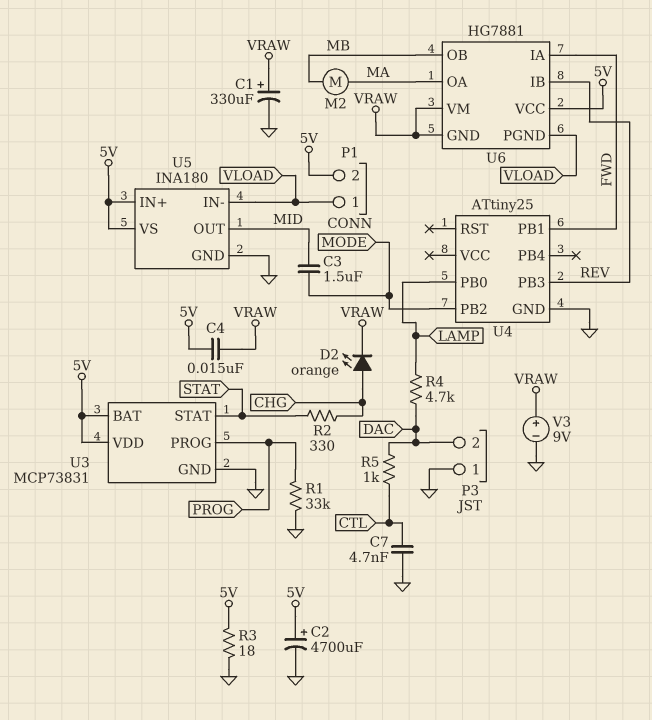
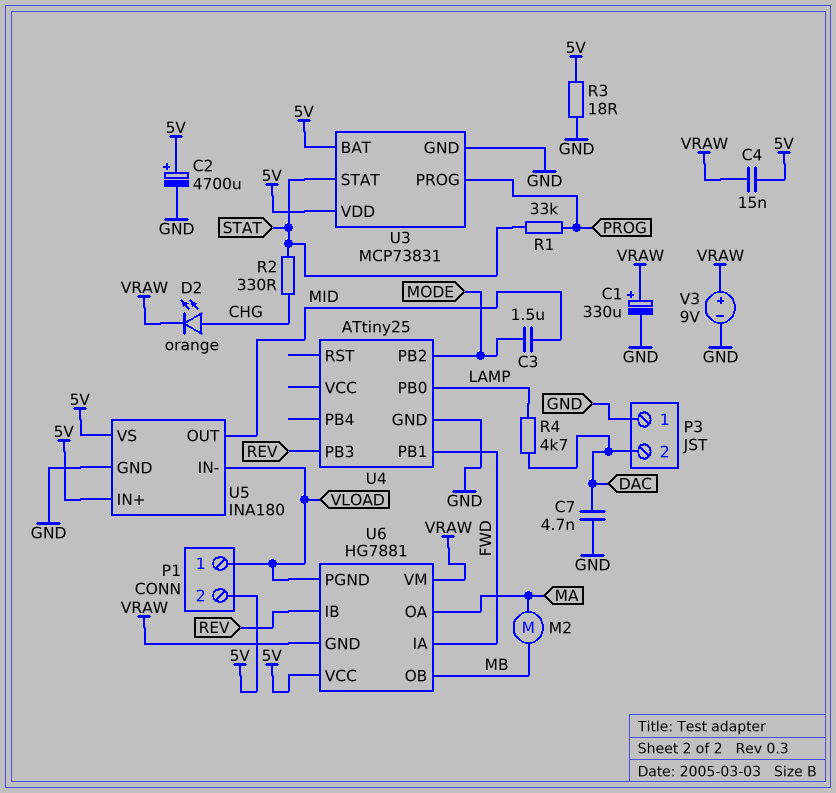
C7: 4.7nF (CTL, GND) -> 4.7nF (DAC, GND)
R1: 33k (GND, PROG) -> 33k (PROG, STAT)
R5: 1k (CTL, DAC) -> none

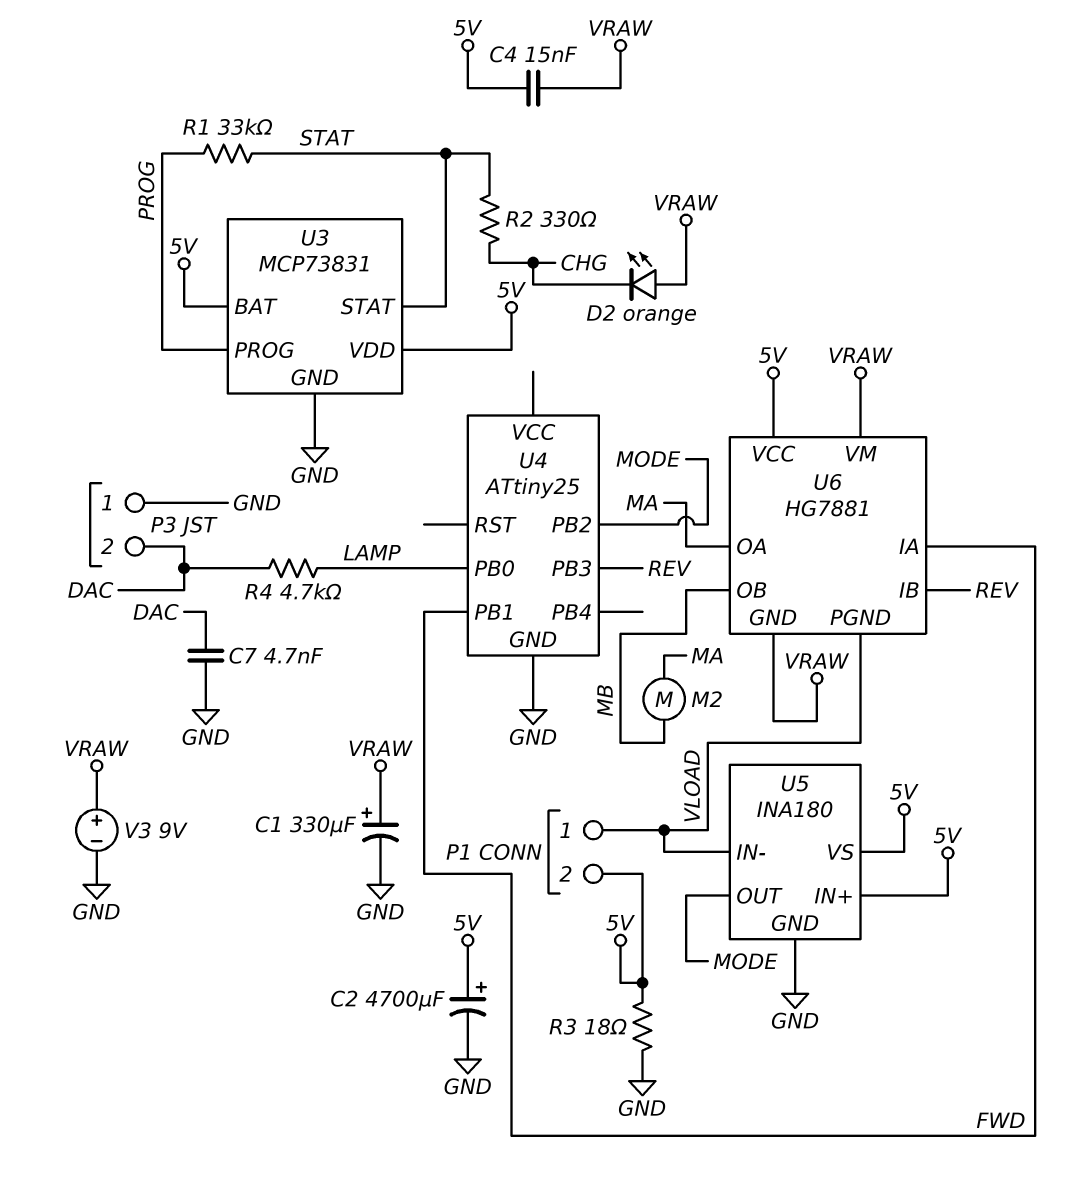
C3: 1.5uF (MID, MODE) -> none
D2: LED orange (A CHG, K VRAW) -> LED orange (A VRAW, K CHG)
U5 pin OUT: MID -> MODE

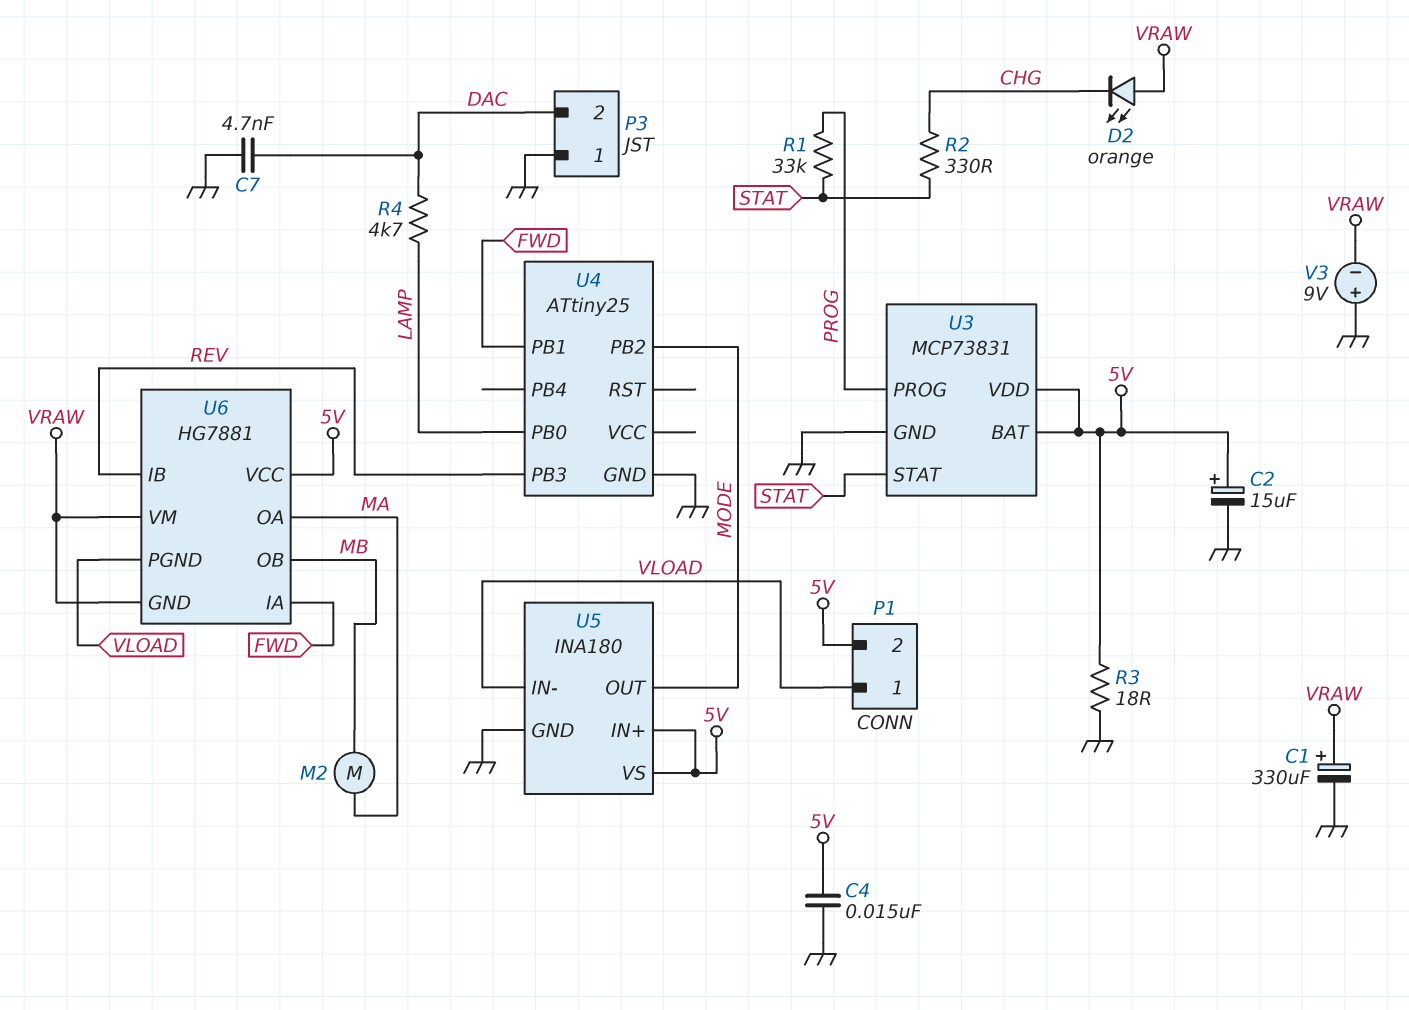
C2: 4700uF (plus 5V, minus GND) -> 15uF (plus 5V, minus GND)
C4: 15nF (5V, VRAW) -> 15nF (5V, GND)
V3: 9V (plus VRAW, minus GND) -> 9V (plus GND, minus VRAW)

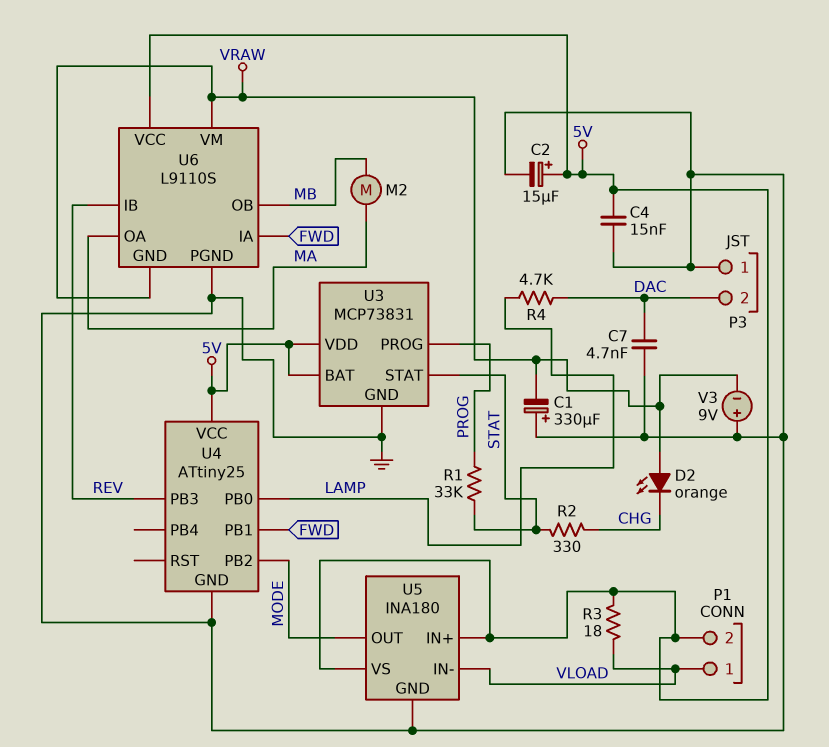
C1: 330uF (plus VRAW, minus GND) -> 330uF (plus GND, minus VRAW)
R3: 18 (5V, GND) -> 18 (5V, VLOAD)
U4 pin VCC: none -> 5V
U6: HG7881 -> L9110S
U6 pin PGND: VLOAD -> GND

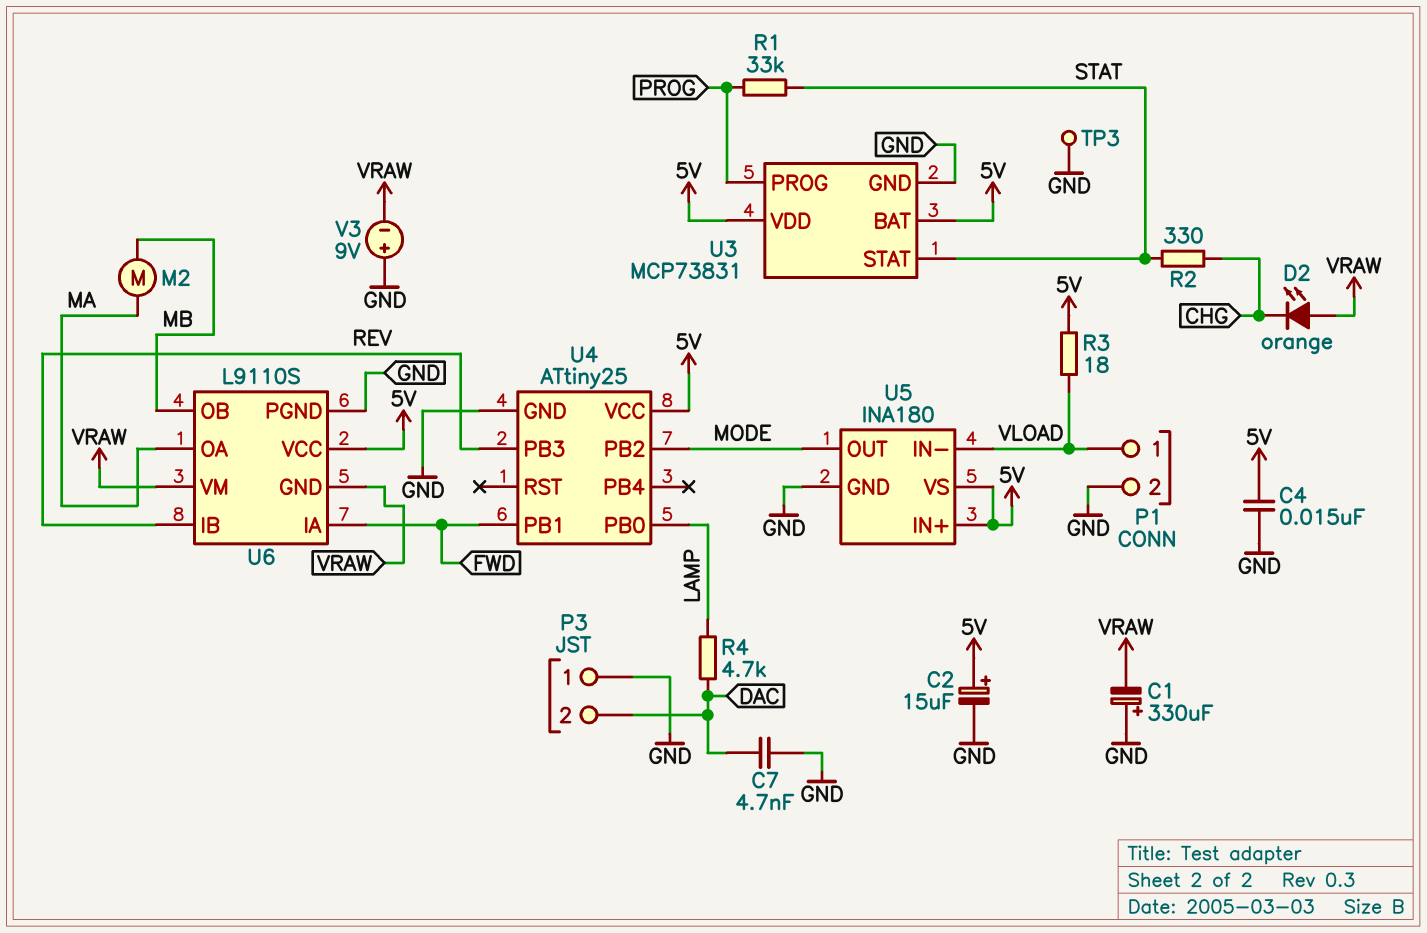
P1 pin 2: 5V -> GND
TP3: none -> test point (GND)

